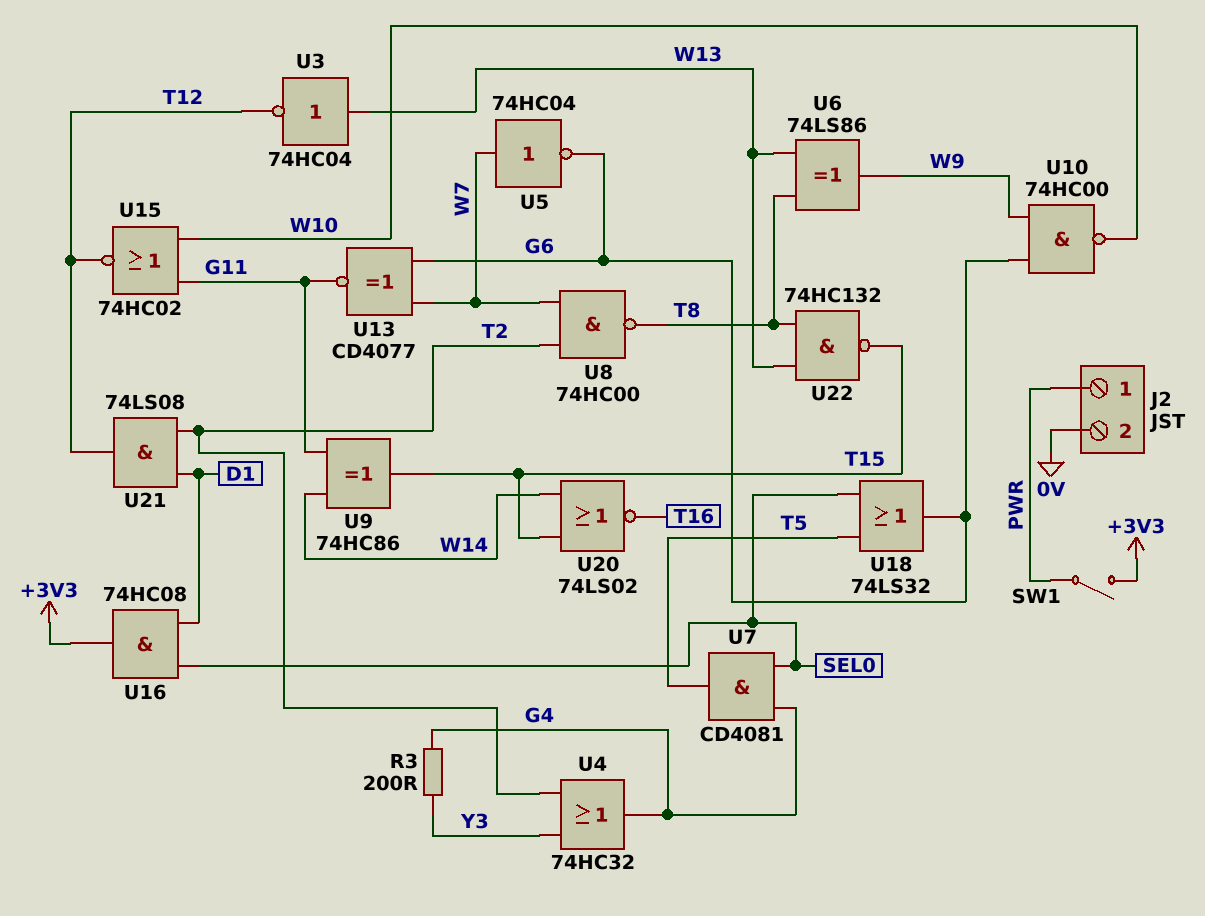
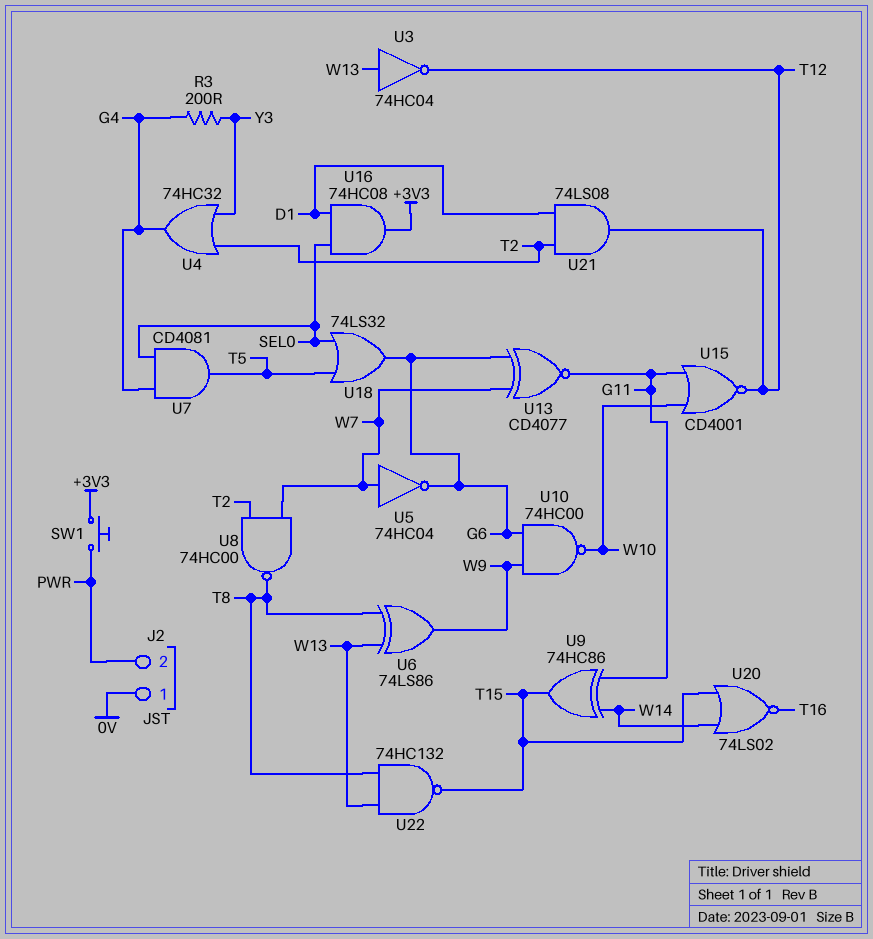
J2 pin 1: PWR -> 0V
J2 pin 2: 0V -> PWR
SW1: switch (+3V3, PWR) -> button (+3V3, PWR)
U15: NOR 74HC02 (in G11, in W10, out T12) -> NOR CD4001 (in G11, in W10, out T12)

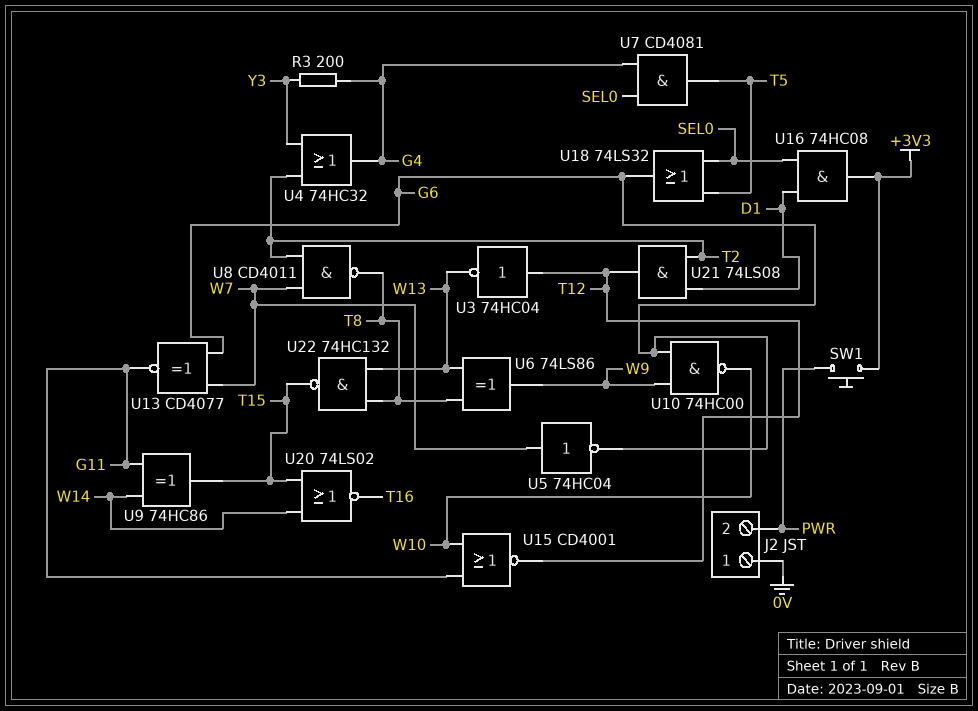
U3: NOT 74HC04 (in W13, out T12) -> NOT 74HC04 (in T12, out W13)
U8: NAND 74HC00 (in T2, in W7, out T8) -> NAND CD4011 (in T2, in W7, out T8)

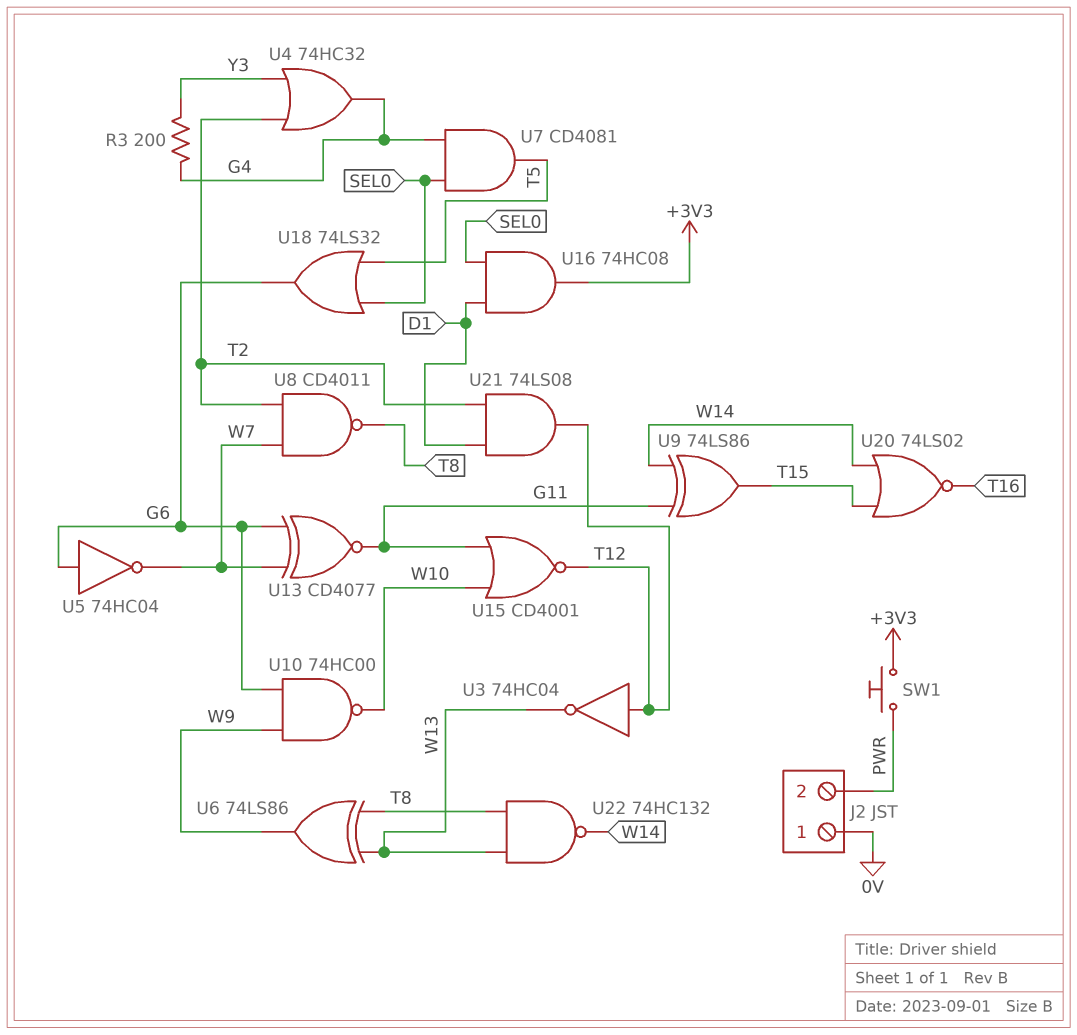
U5: NOT 74HC04 (in W7, out G6) -> NOT 74HC04 (in G6, out W7)
U9: XOR 74HC86 (in G11, in W14, out T15) -> XOR 74LS86 (in G11, in W14, out T15)
U22: NAND 74HC132 (in T8, in W13, out T15) -> NAND 74HC132 (in T8, in W13, out W14)

